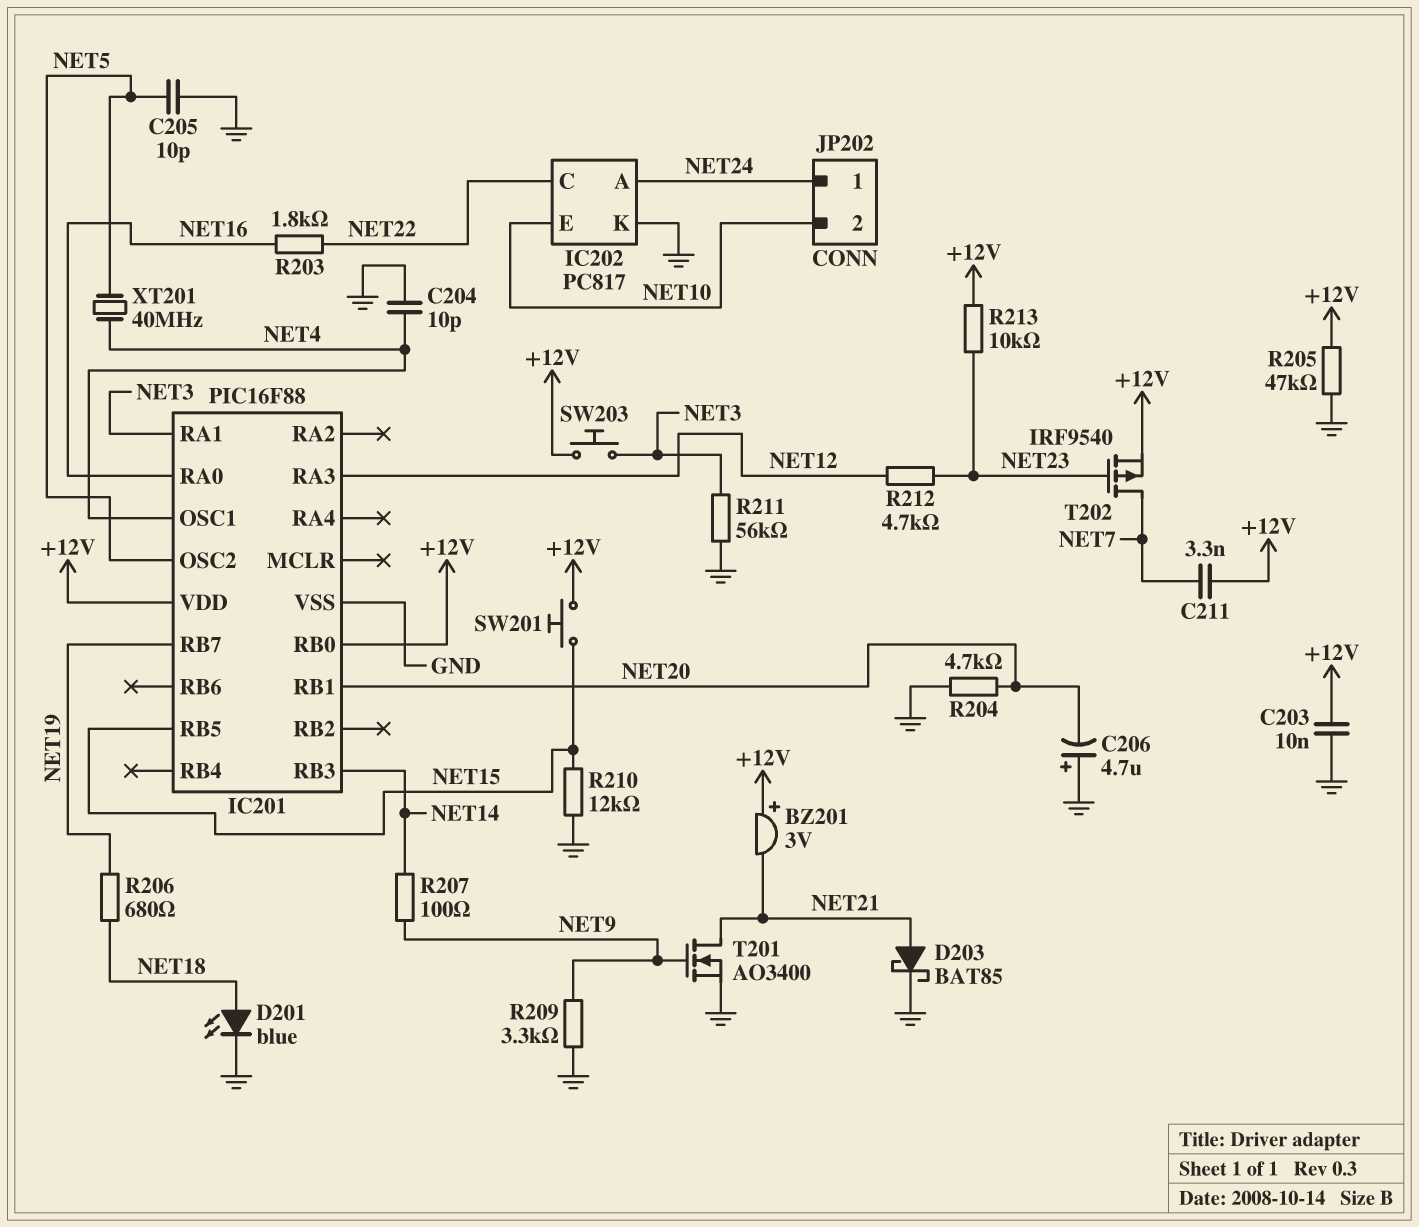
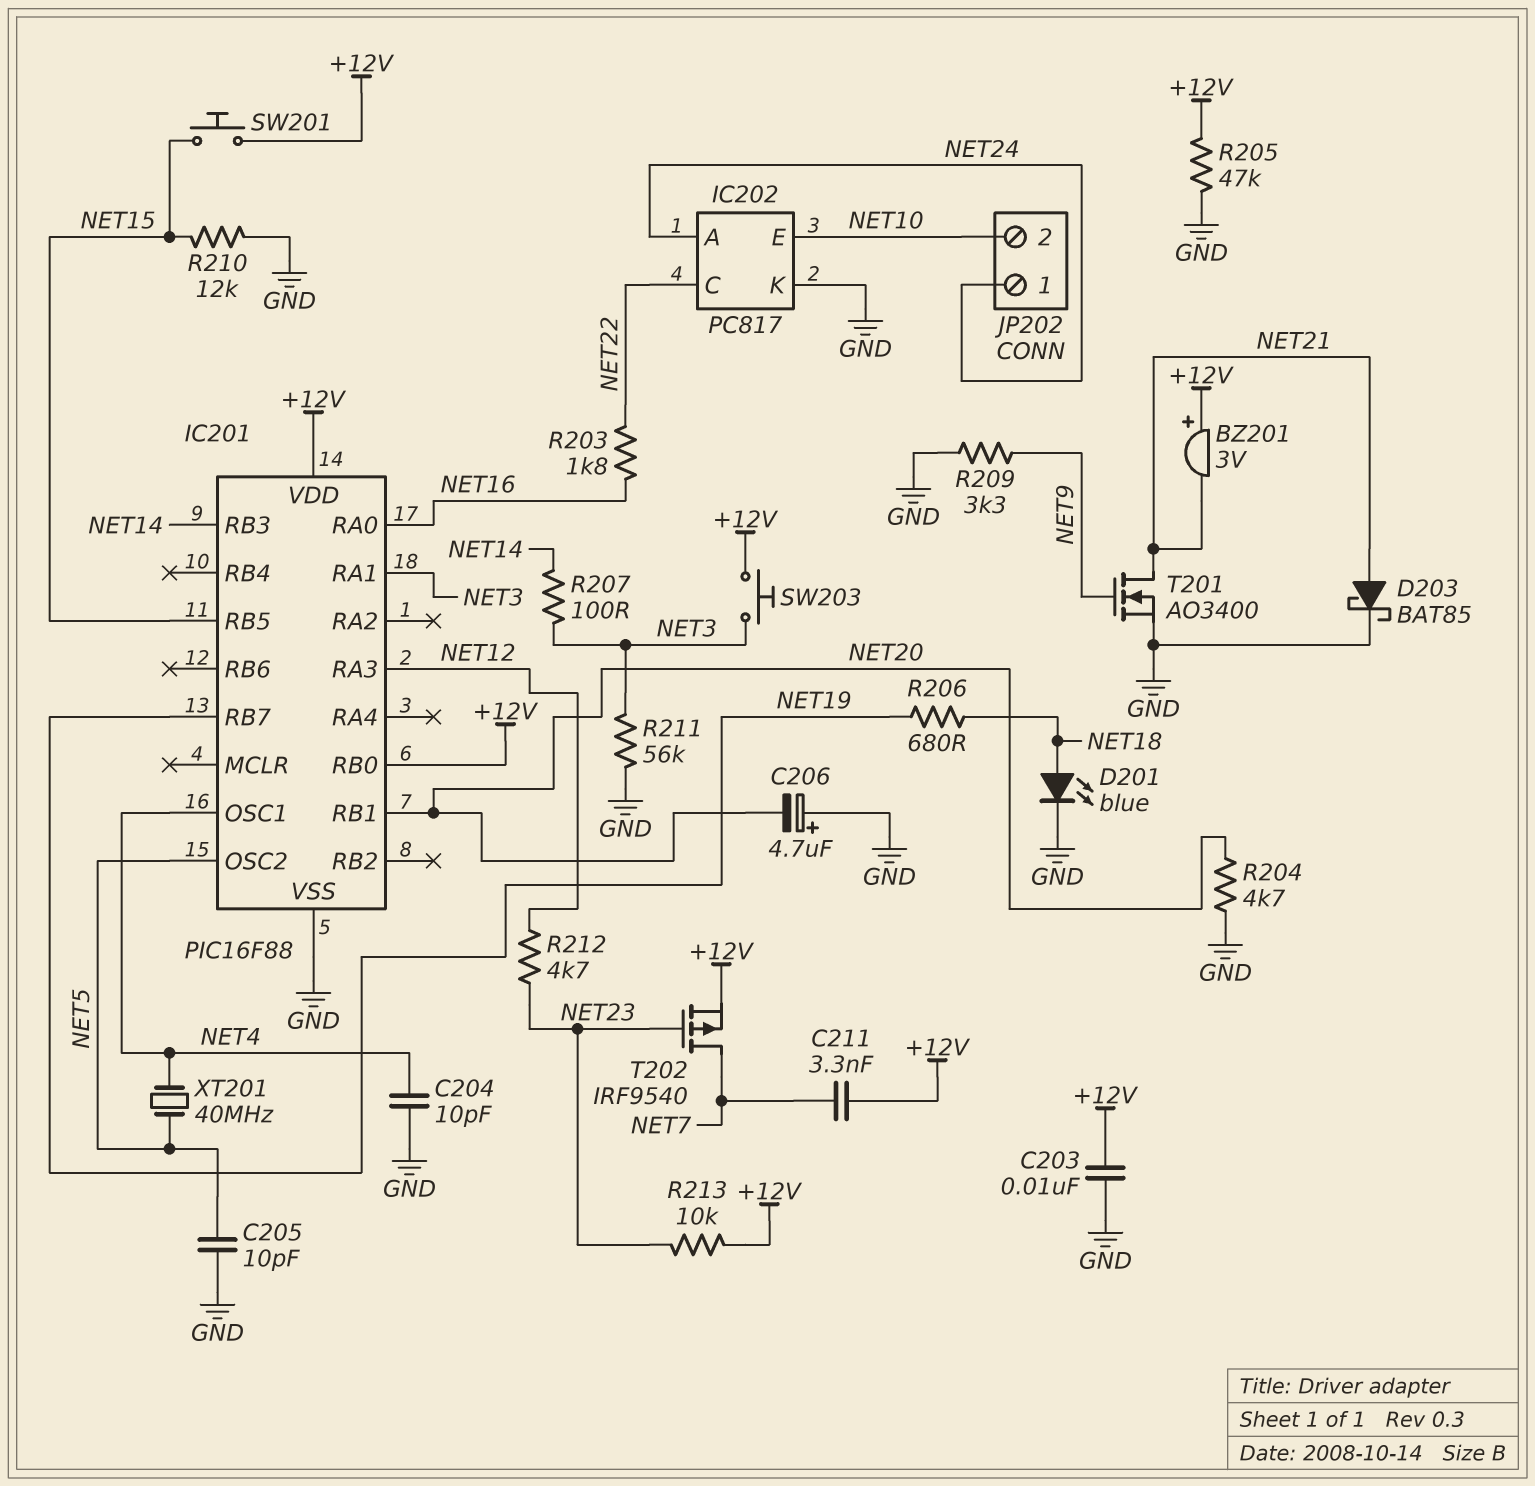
R207: 100 (NET9, NET14) -> 100 (NET3, NET14)

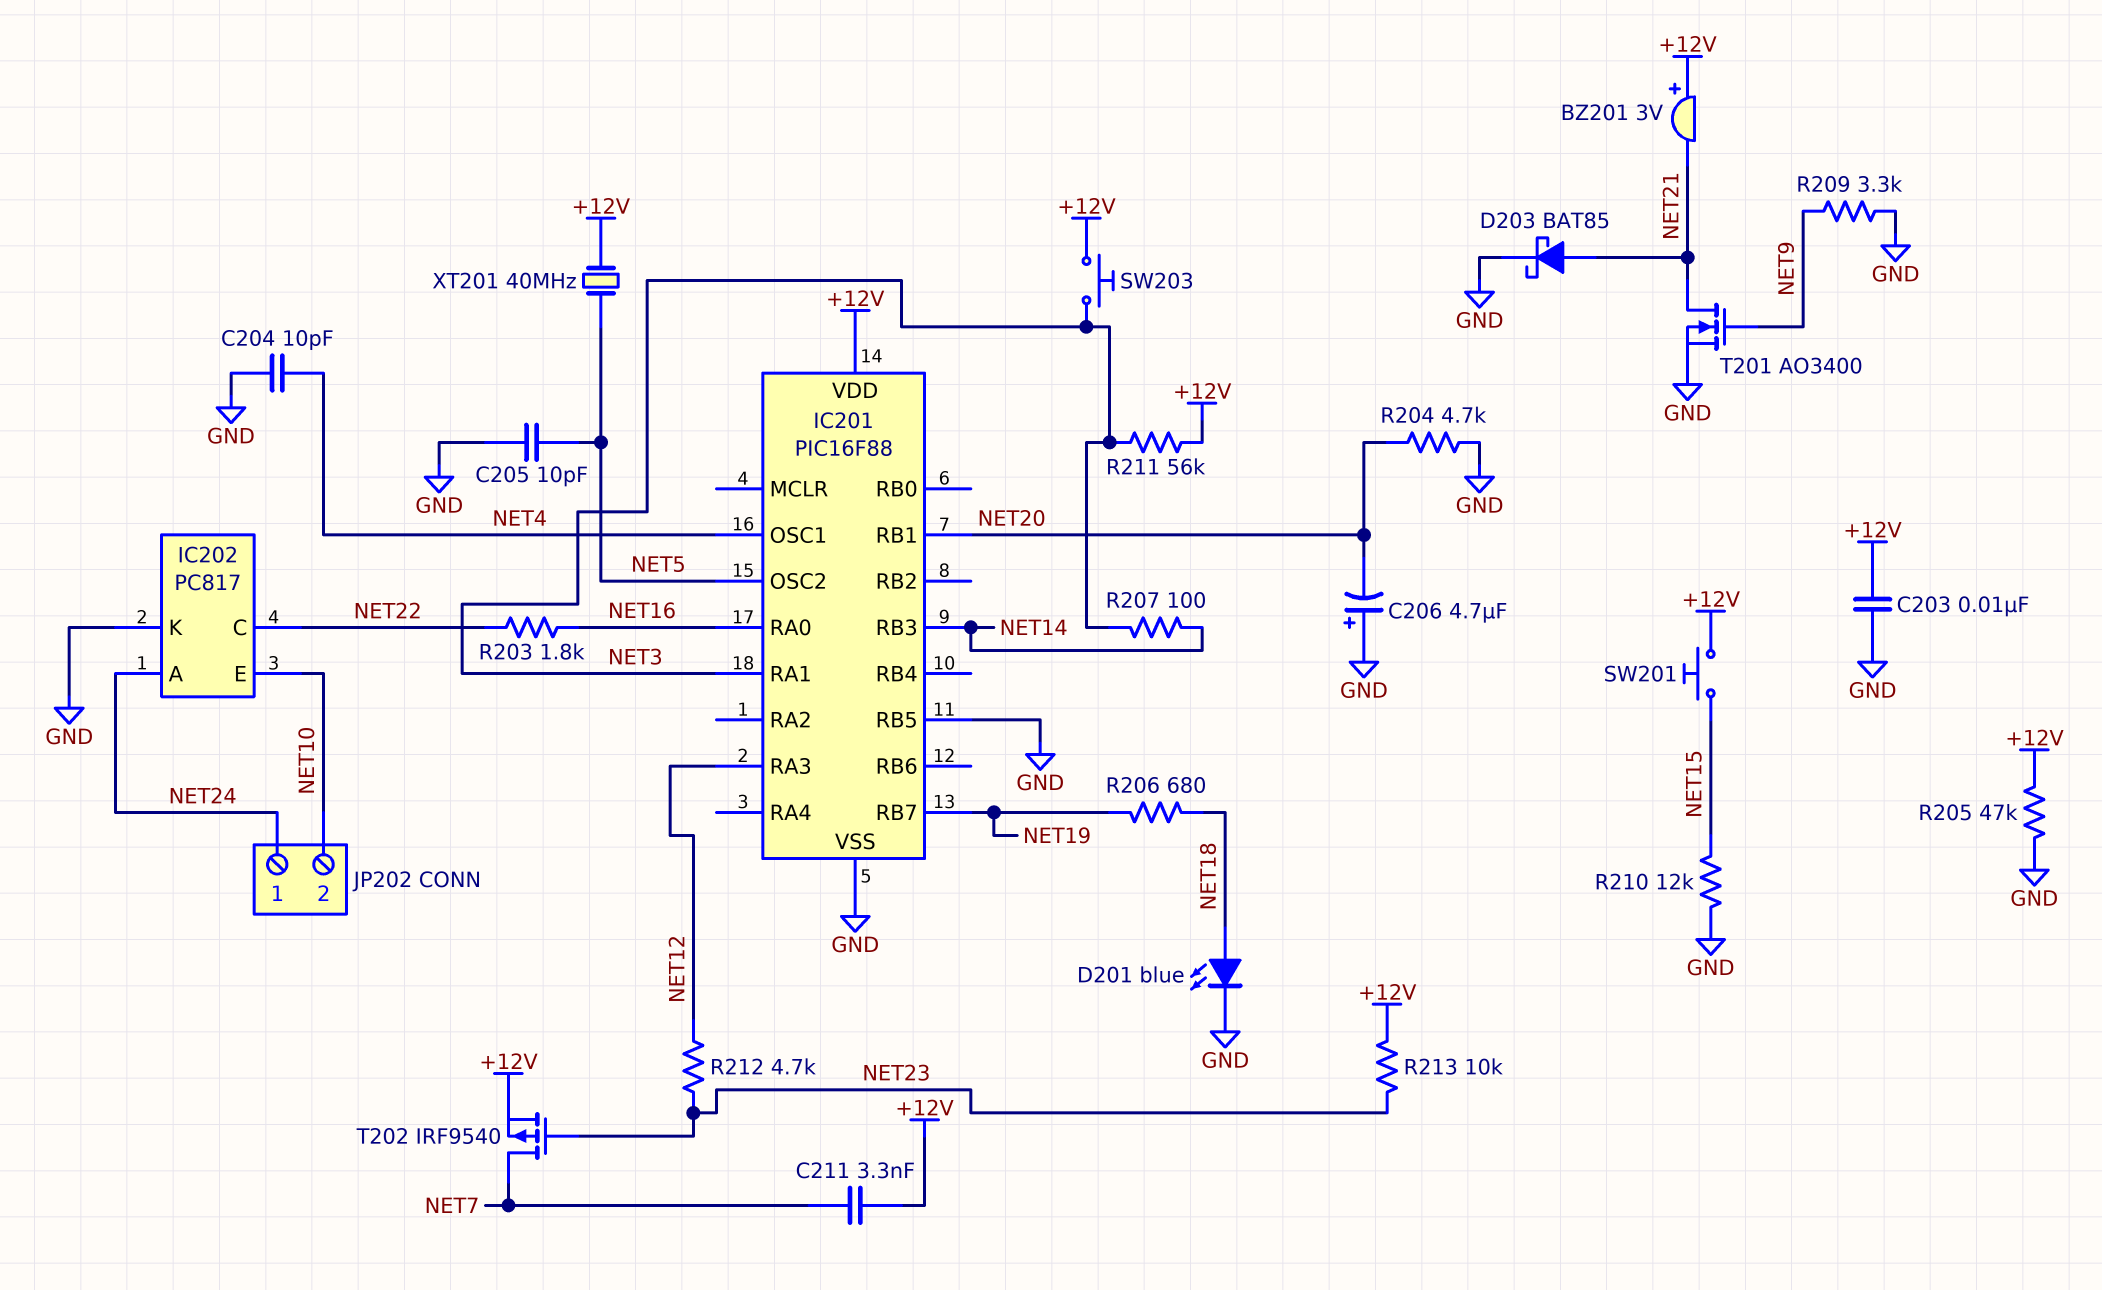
IC201 pin RB0: +12V -> none
IC201 pin RB5: NET15 -> GND
R211: 56k (GND, NET3) -> 56k (+12V, NET3)
XT201: 40MHz (NET4, NET5) -> 40MHz (+12V, NET5)

